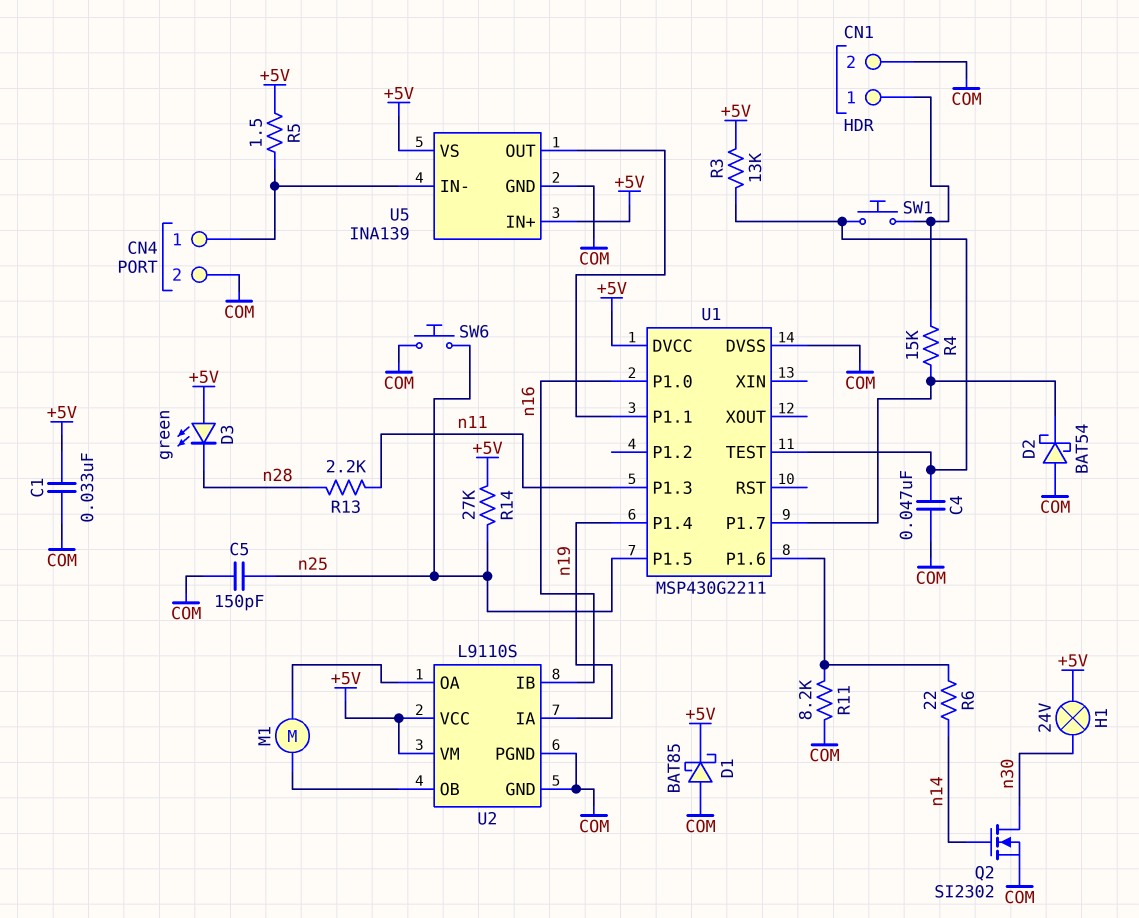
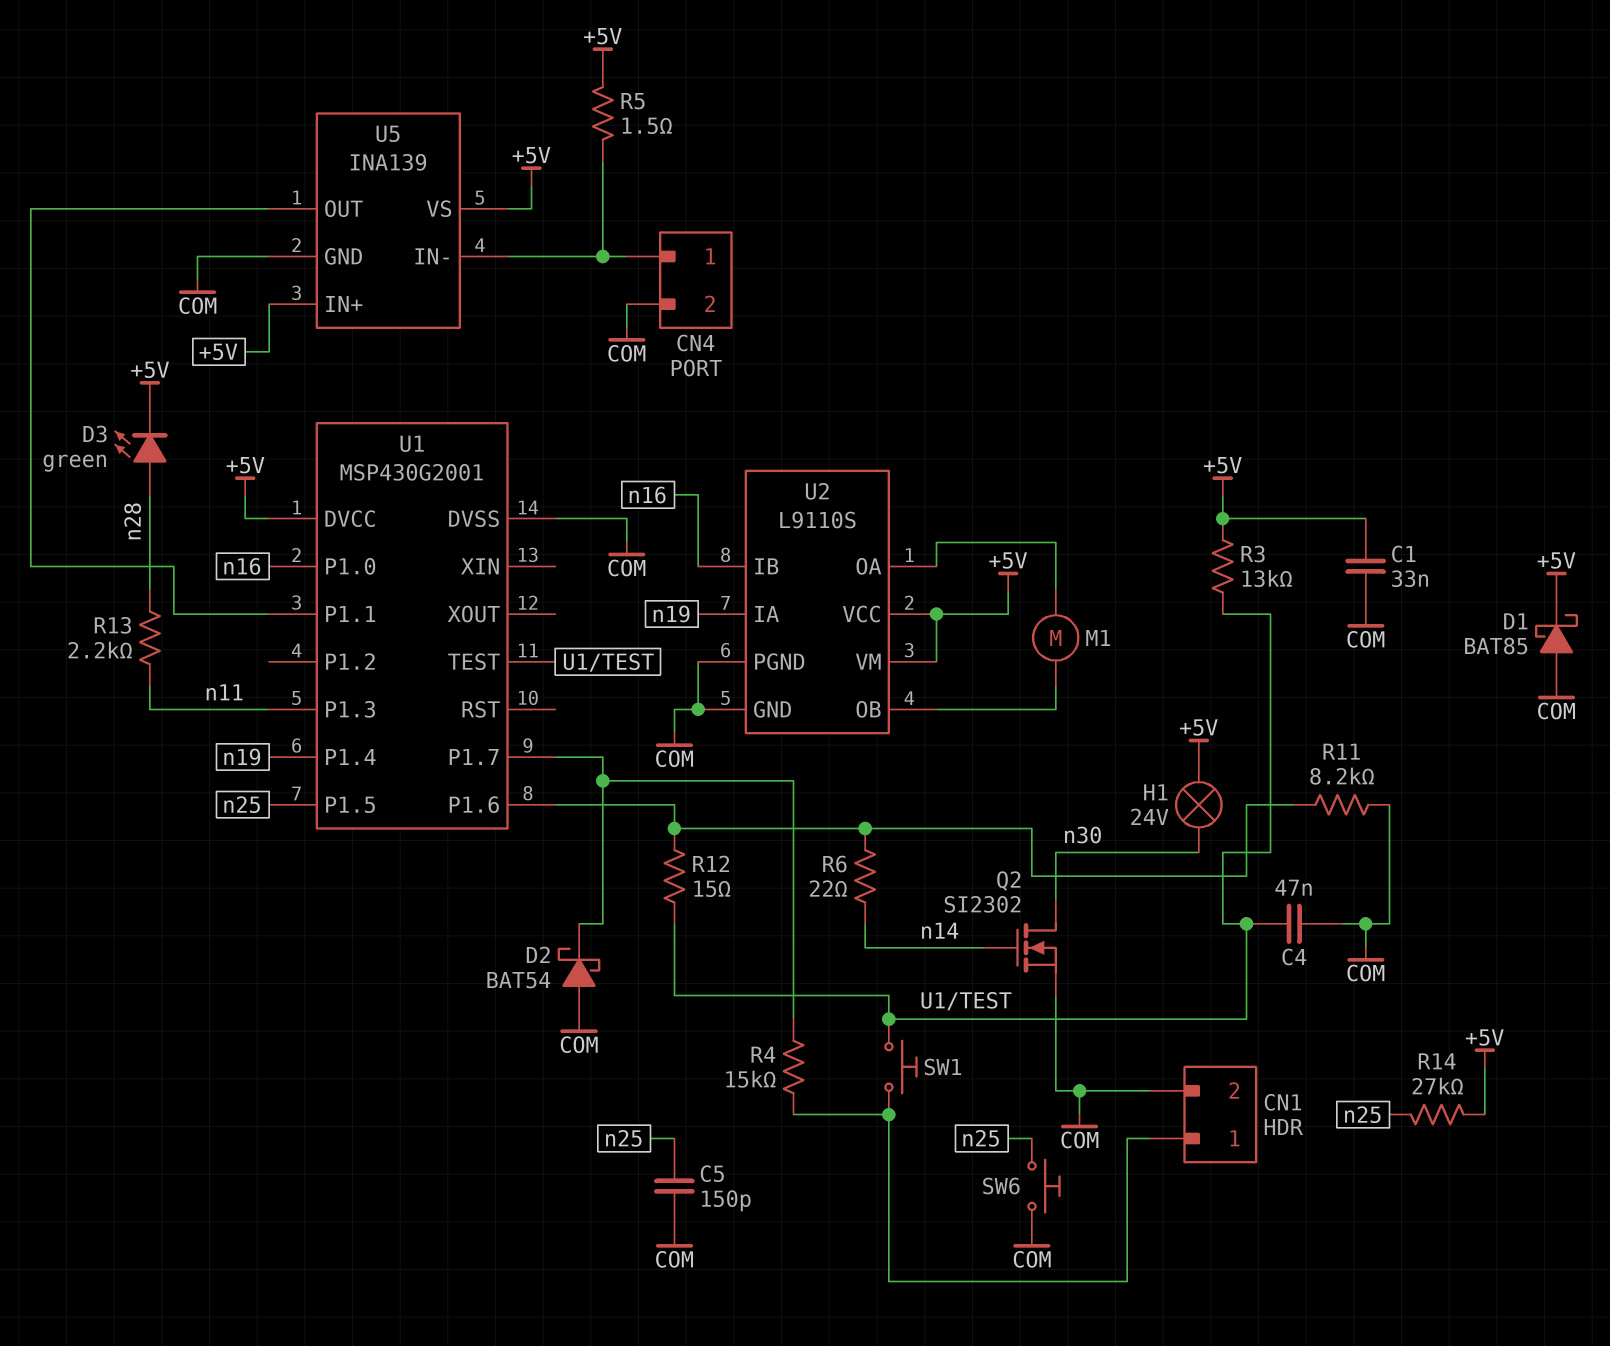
D3: LED green (A +5V, K n28) -> LED green (A n28, K +5V)
R12: none -> 15 (U1/P1.6, U1/TEST)
U1: MSP430G2211 -> MSP430G2001

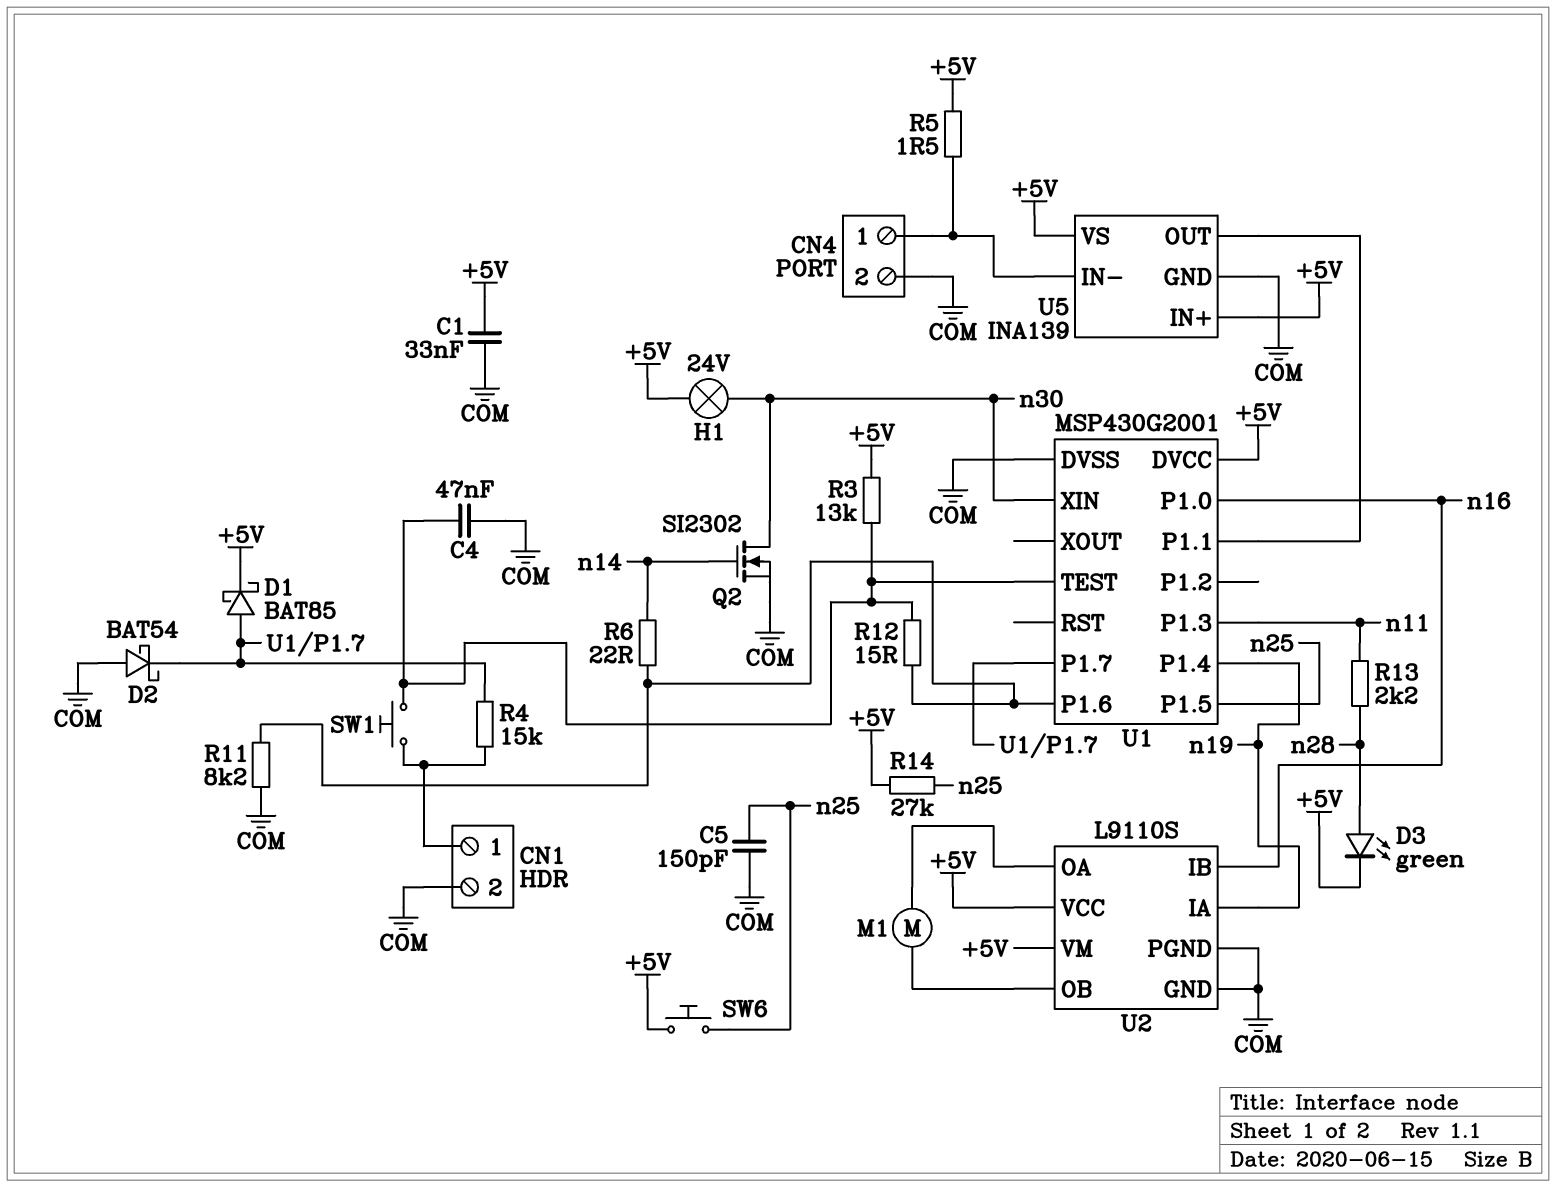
D1: schottky BAT85 (A COM, K +5V) -> schottky BAT85 (A U1/P1.7, K +5V)
SW6: button (COM, n25) -> button (+5V, n25)
U1 pin XIN: none -> n30

